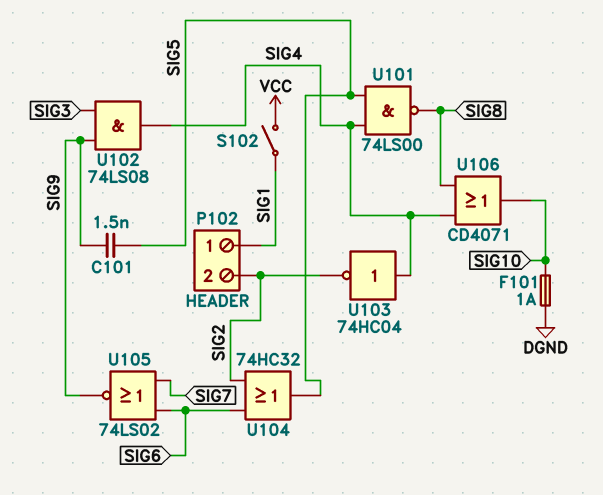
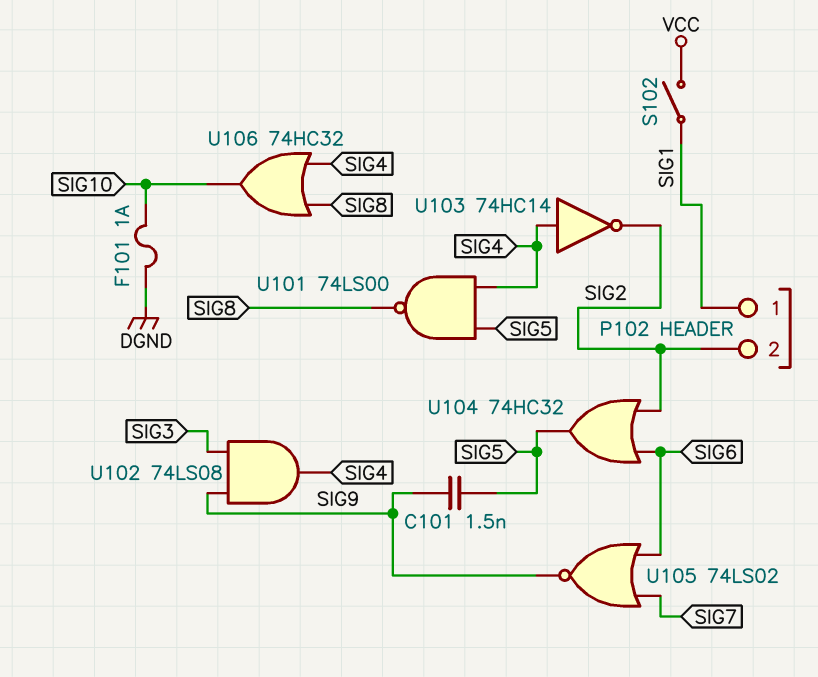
U103: NOT 74HC04 (in SIG4, out SIG2) -> NOT 74HC14 (in SIG4, out SIG2)
U106: OR CD4071 (in SIG4, in SIG8, out SIG10) -> OR 74HC32 (in SIG4, in SIG8, out SIG10)

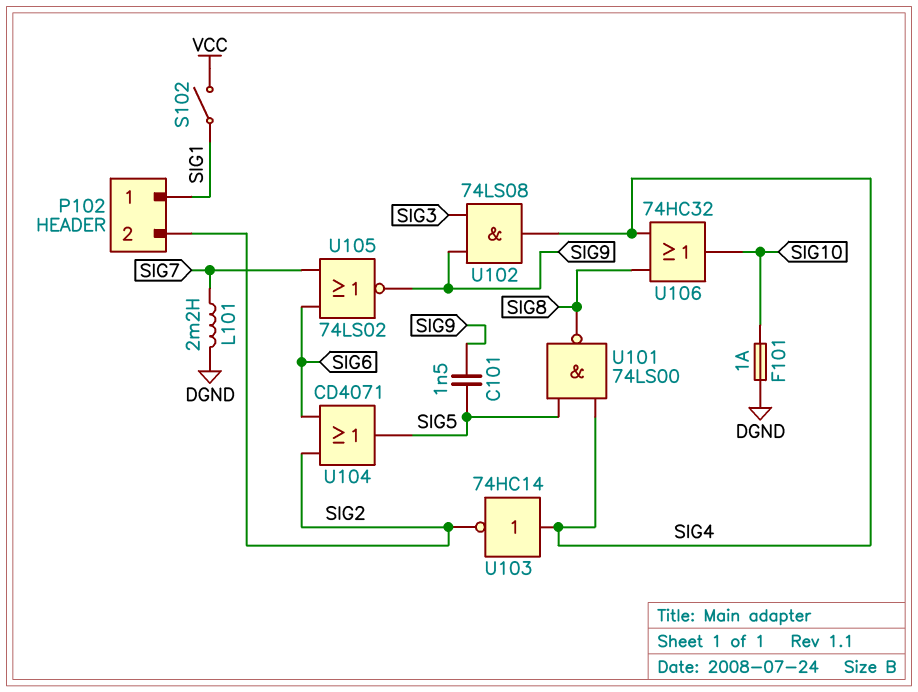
L101: none -> 2.2mH (DGND, SIG7)
U104: OR 74HC32 (in SIG2, in SIG6, out SIG5) -> OR CD4071 (in SIG2, in SIG6, out SIG5)

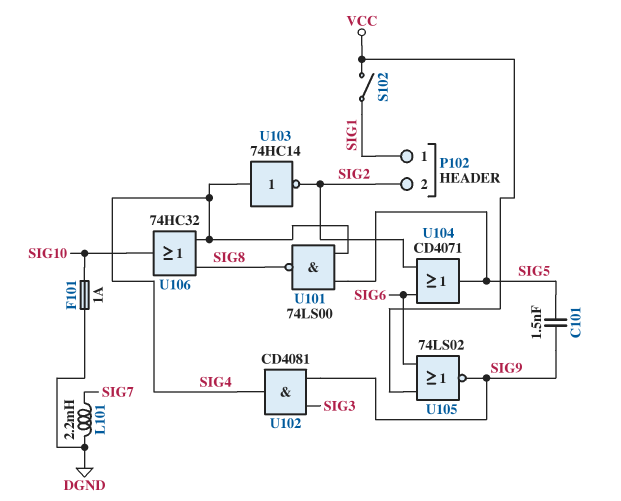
U102: AND 74LS08 (in SIG3, in SIG9, out SIG4) -> AND CD4081 (in SIG3, in SIG9, out SIG4)
U105: NOR 74LS02 (in SIG6, in SIG7, out SIG9) -> NOR 74LS02 (in SIG6, in VCC, out SIG9)

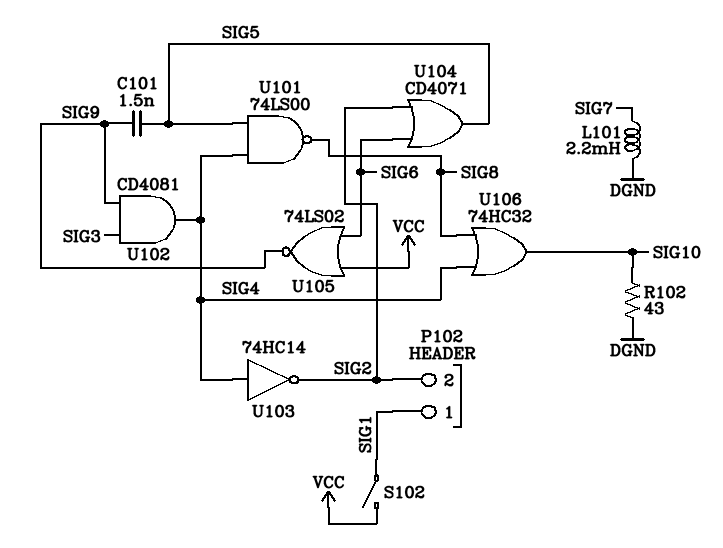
F101: 1A (DGND, SIG10) -> none
R102: none -> 43 (DGND, SIG10)

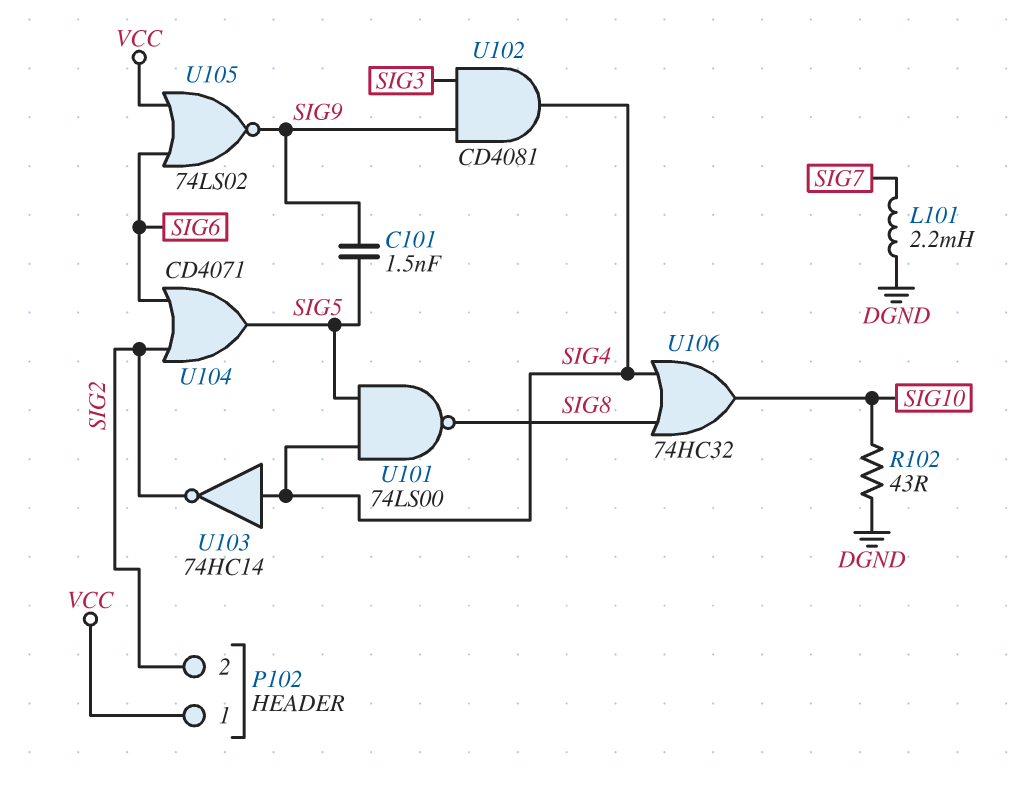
P102 pin 1: SIG1 -> VCC
S102: switch (SIG1, VCC) -> none

